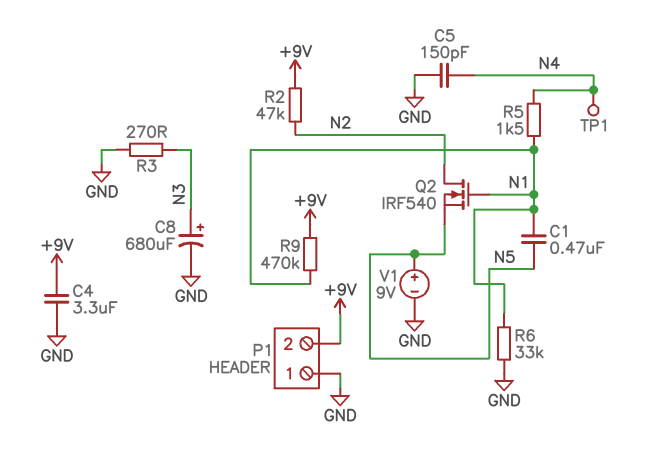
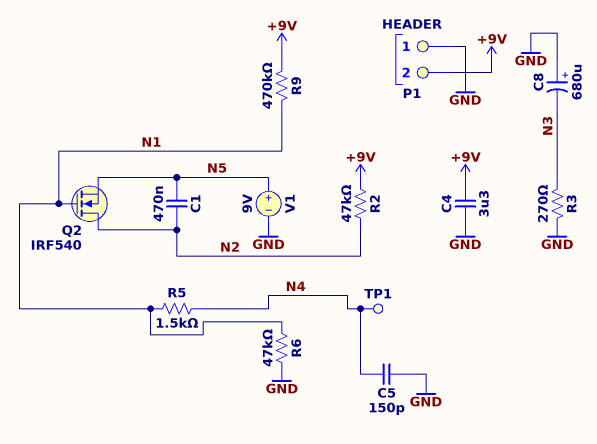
C1: 470nF (N1, N5) -> 470nF (N2, N5)
C8: 680uF (plus N3, minus GND) -> 680uF (plus GND, minus N3)
R6: 33k (GND, N1) -> 47k (GND, N1)

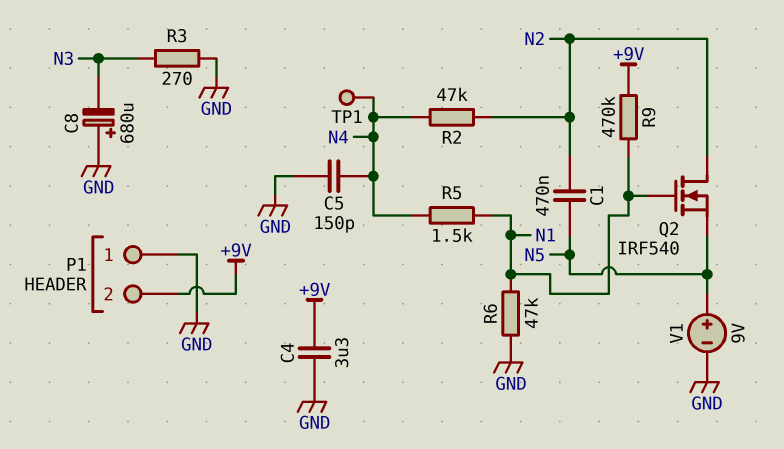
R2: 47k (+9V, N2) -> 47k (N2, N4)

